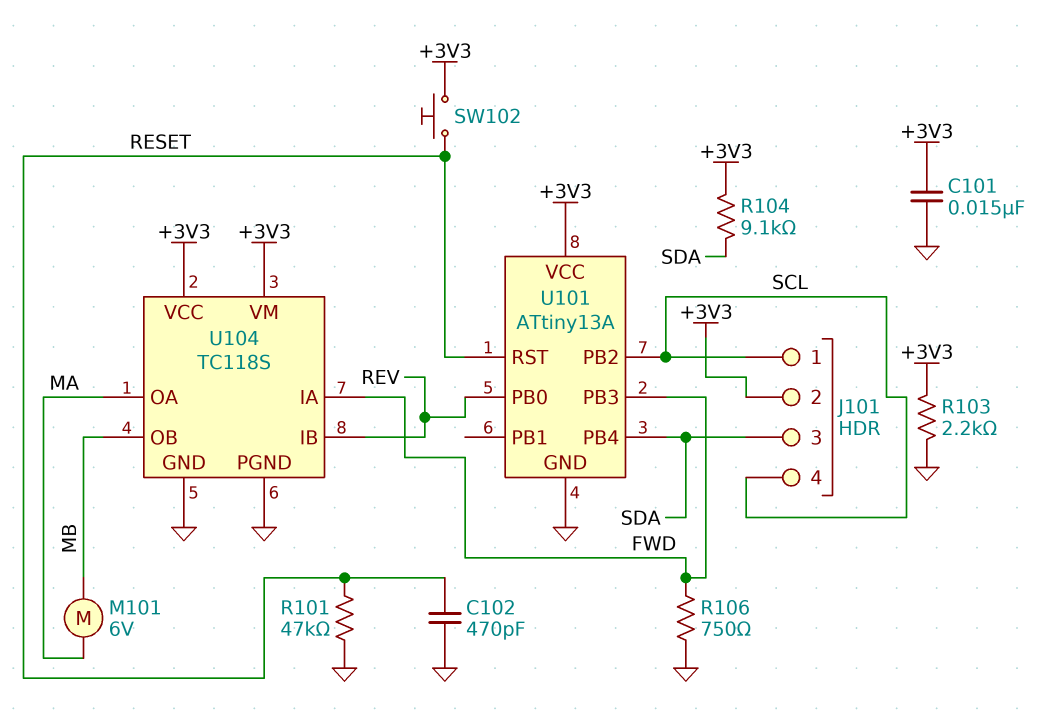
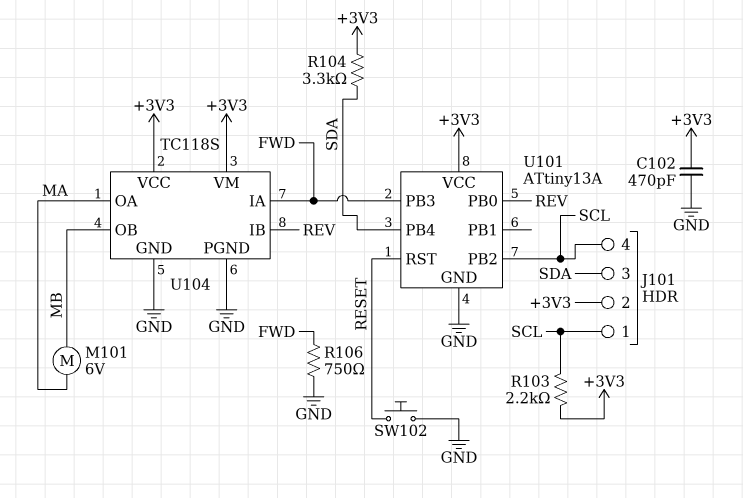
C101: 15nF (+3V3, GND) -> none
C102: 470pF (GND, RESET) -> 470pF (+3V3, GND)
R101: 47k (GND, RESET) -> none
R103: 2.2k (+3V3, GND) -> 2.2k (+3V3, SCL)
R104: 9.1k (+3V3, SDA) -> 3.3k (+3V3, SDA)
SW102: button (+3V3, RESET) -> button (GND, RESET)

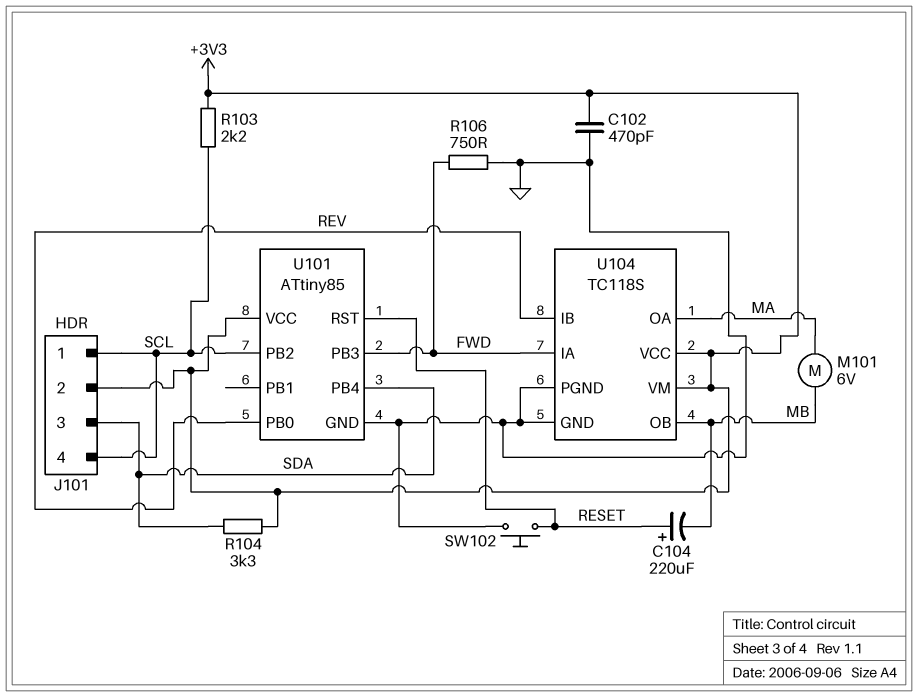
C104: none -> 220uF (plus RESET, minus MB)
U101: ATtiny13A -> ATtiny85

